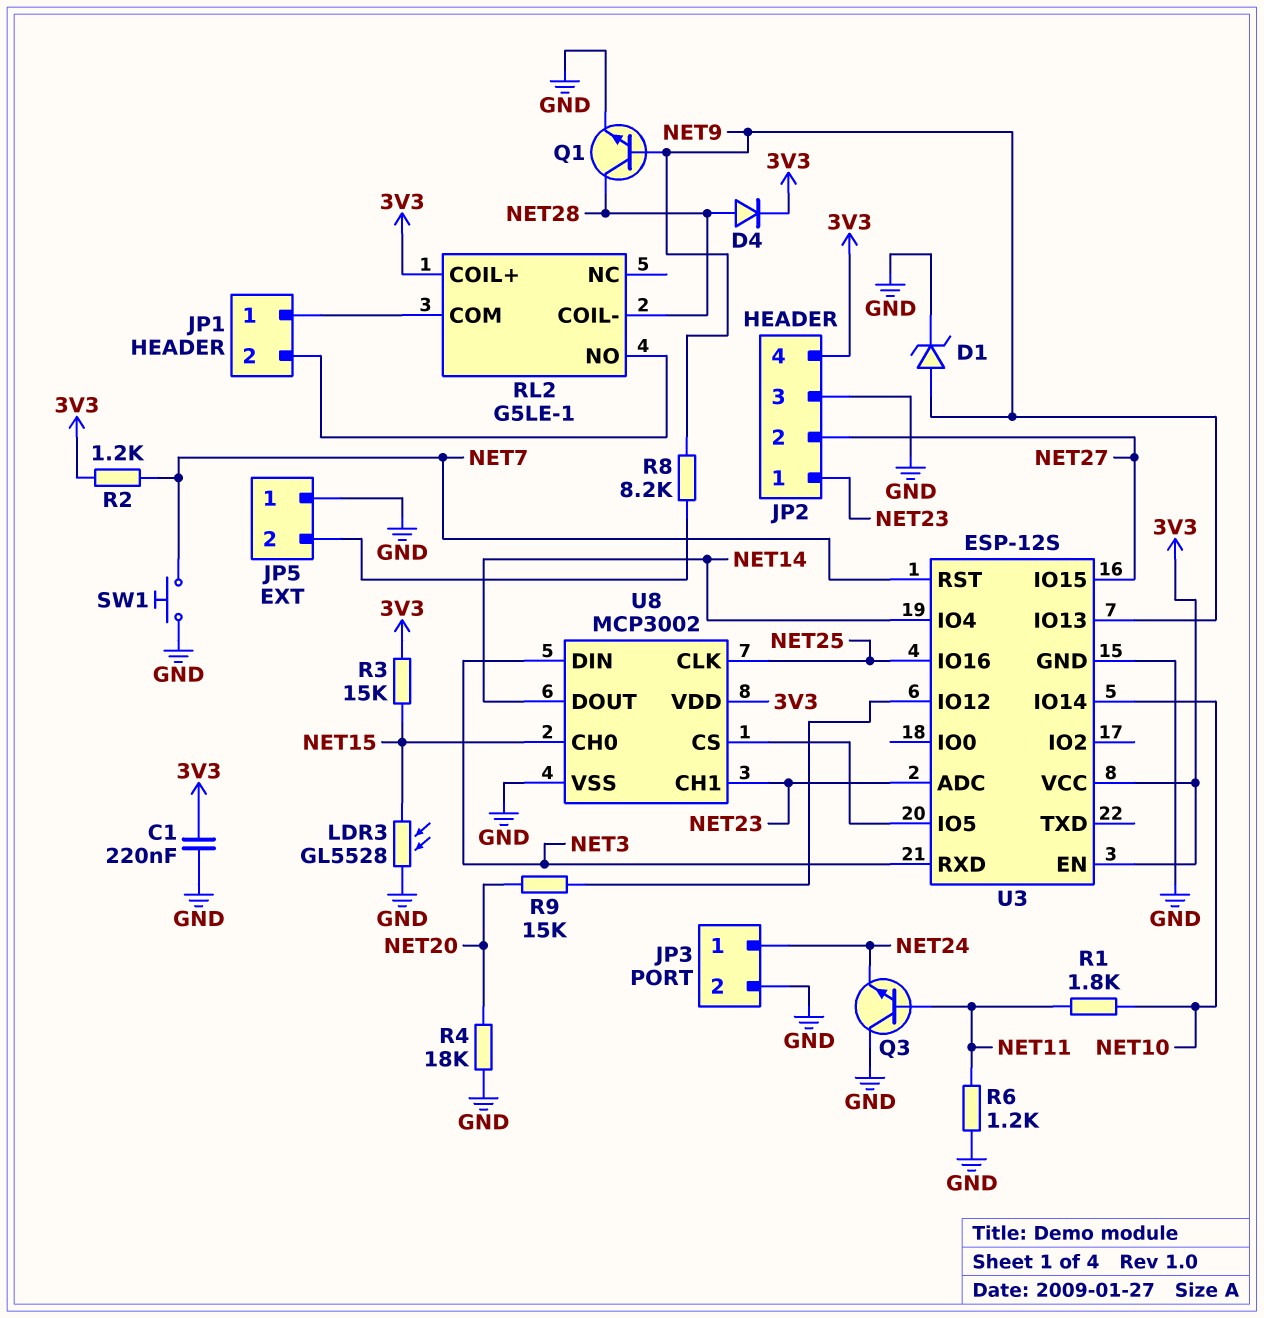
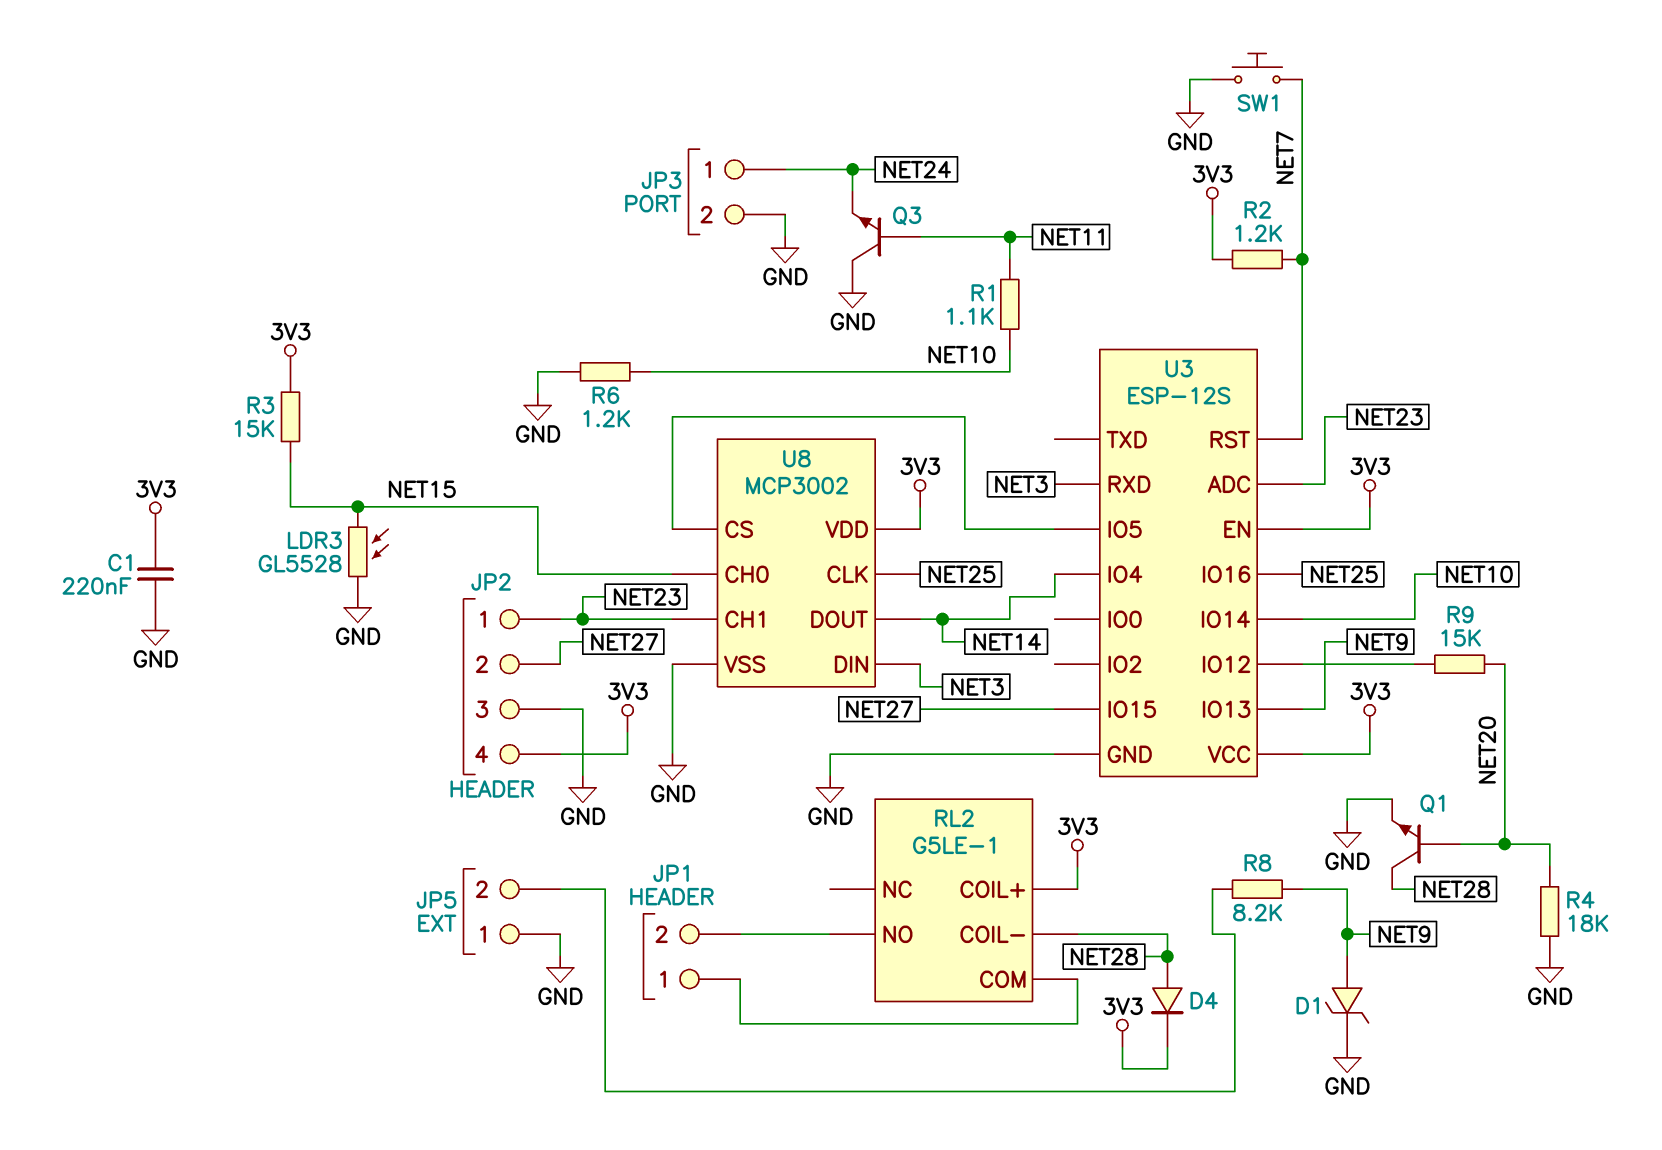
Q1: NPN (B NET9, C NET28, E GND) -> NPN (B NET20, C NET28, E GND)
R1: 1.8k (NET10, NET11) -> 1.1k (NET10, NET11)
R6: 1.2k (GND, NET11) -> 1.2k (GND, NET10)

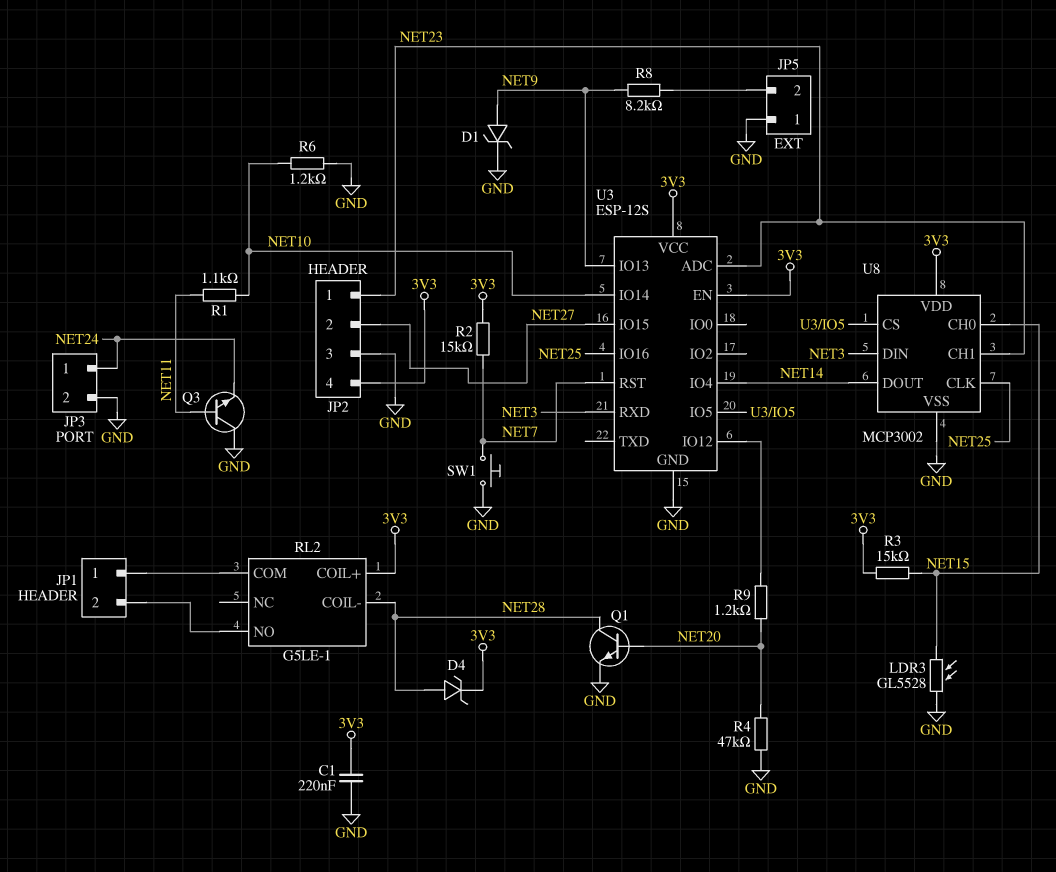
D4: diode (A NET28, K 3V3) -> zener (A NET28, K 3V3)
R2: 1.2k (3V3, NET7) -> 15k (3V3, NET7)
R4: 18k (GND, NET20) -> 47k (GND, NET20)
R9: 15k (NET20, U3/IO12) -> 1.2k (NET20, U3/IO12)

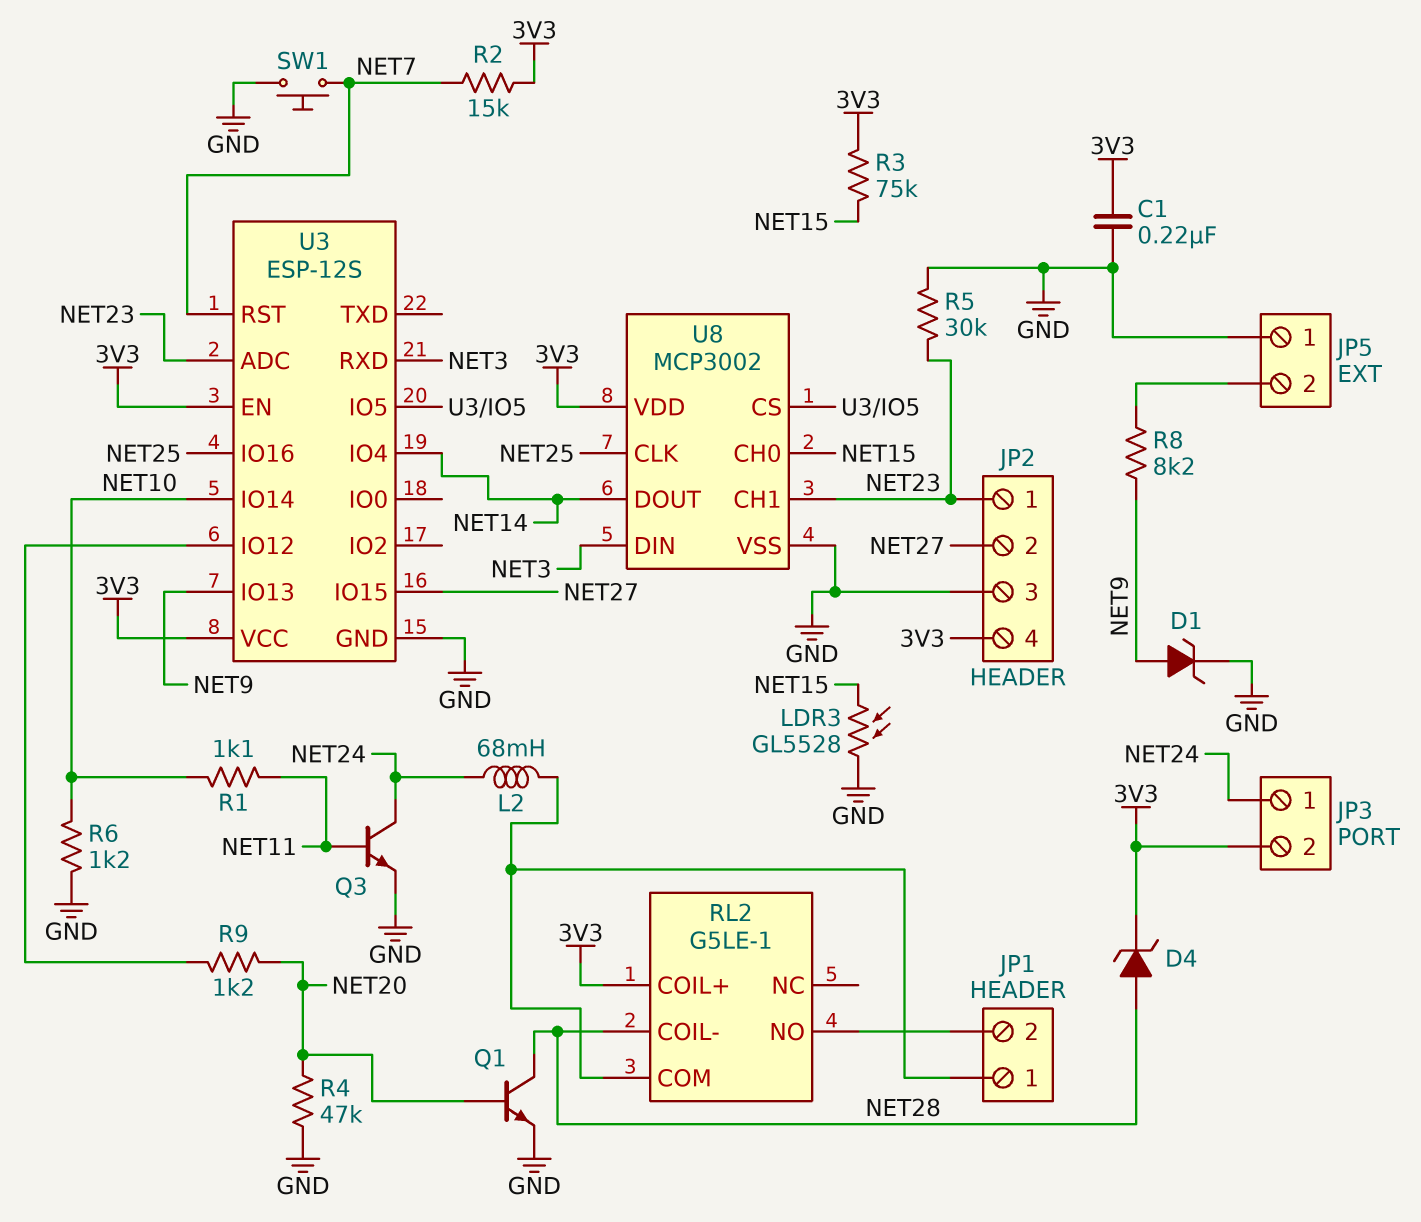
JP3 pin 2: GND -> 3V3
L2: none -> 68mH (JP1/1, NET24)
Q3: NPN (B NET11, C GND, E NET24) -> NPN (B NET11, C NET24, E GND)
R3: 15k (3V3, NET15) -> 75k (3V3, NET15)
R5: none -> 30k (GND, NET23)

